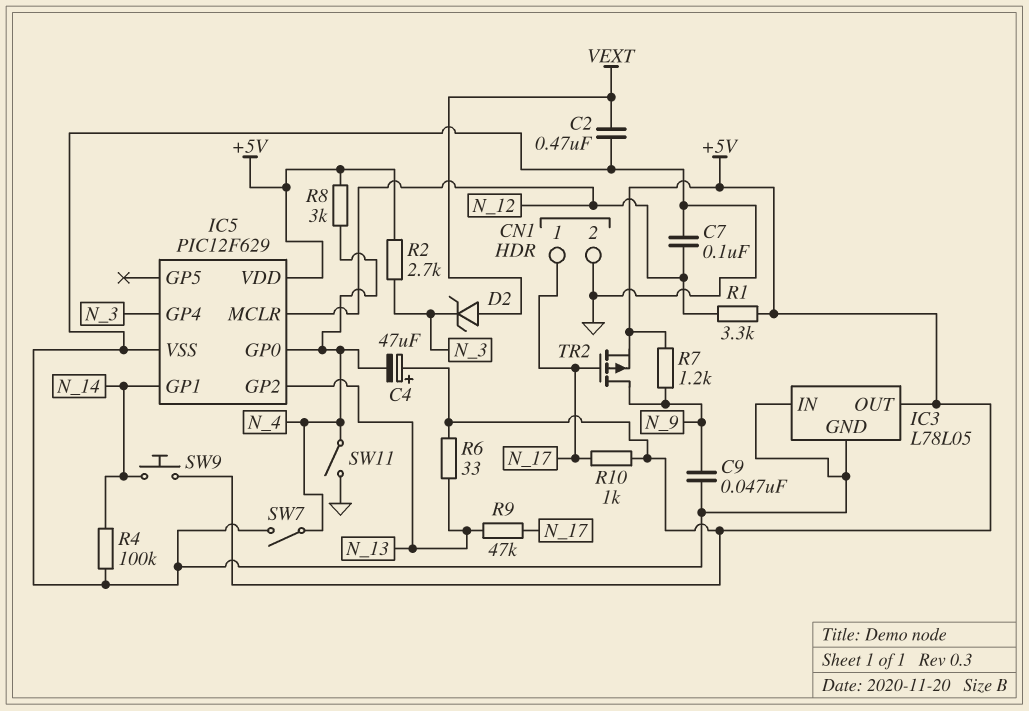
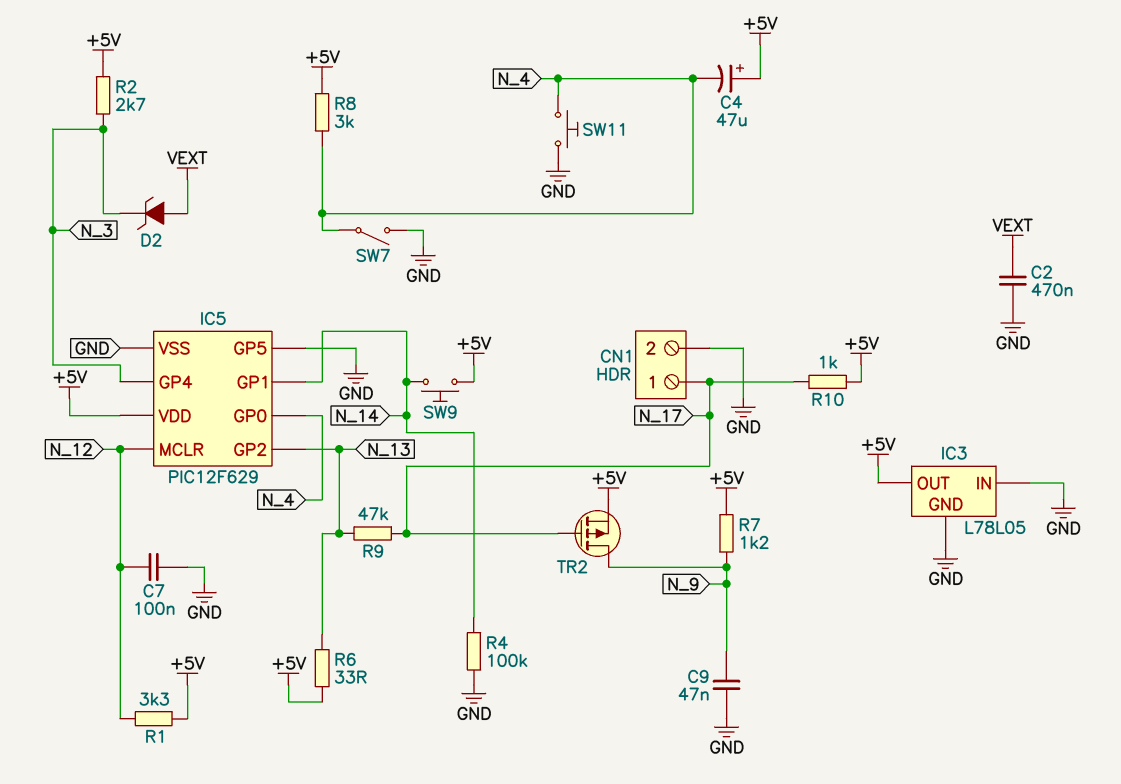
IC5 pin GP5: none -> GND
SW11: switch (GND, N_4) -> button (GND, N_4)

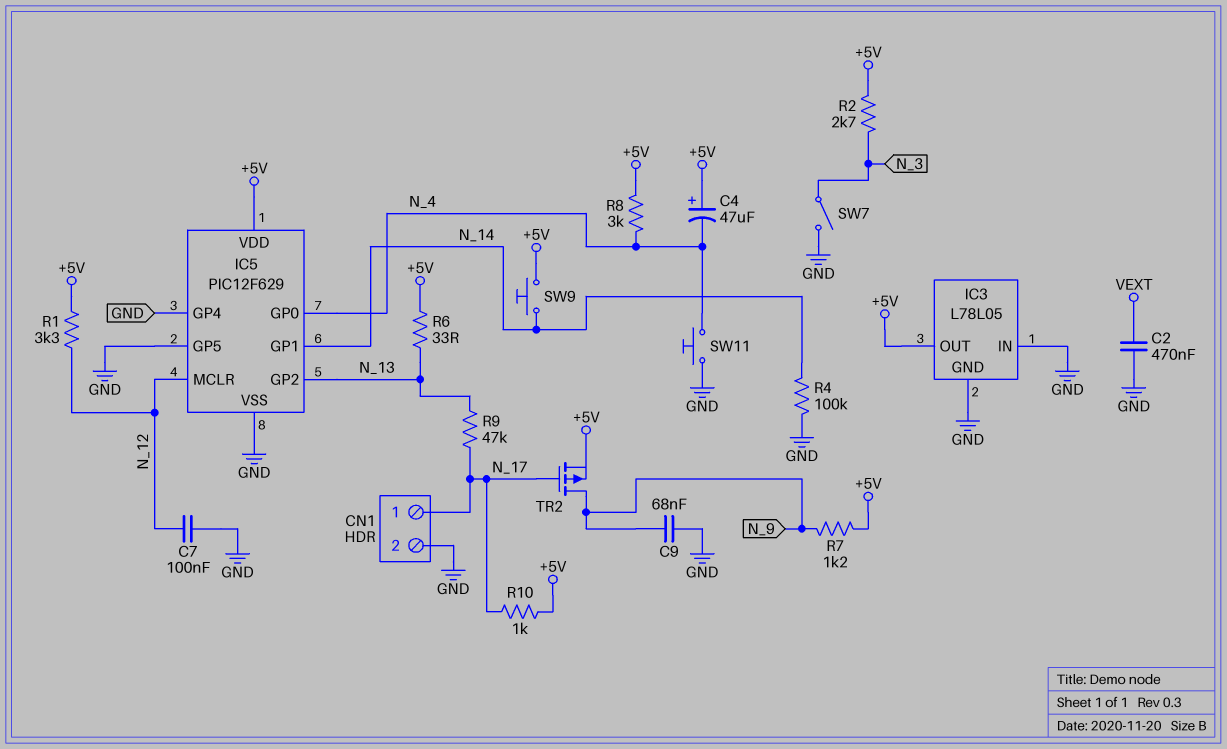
C9: 47nF (GND, N_9) -> 68nF (GND, N_9)
D2: zener (A VEXT, K N_3) -> none
IC5 pin GP4: N_3 -> GND
SW7: switch (GND, N_4) -> switch (GND, N_3)

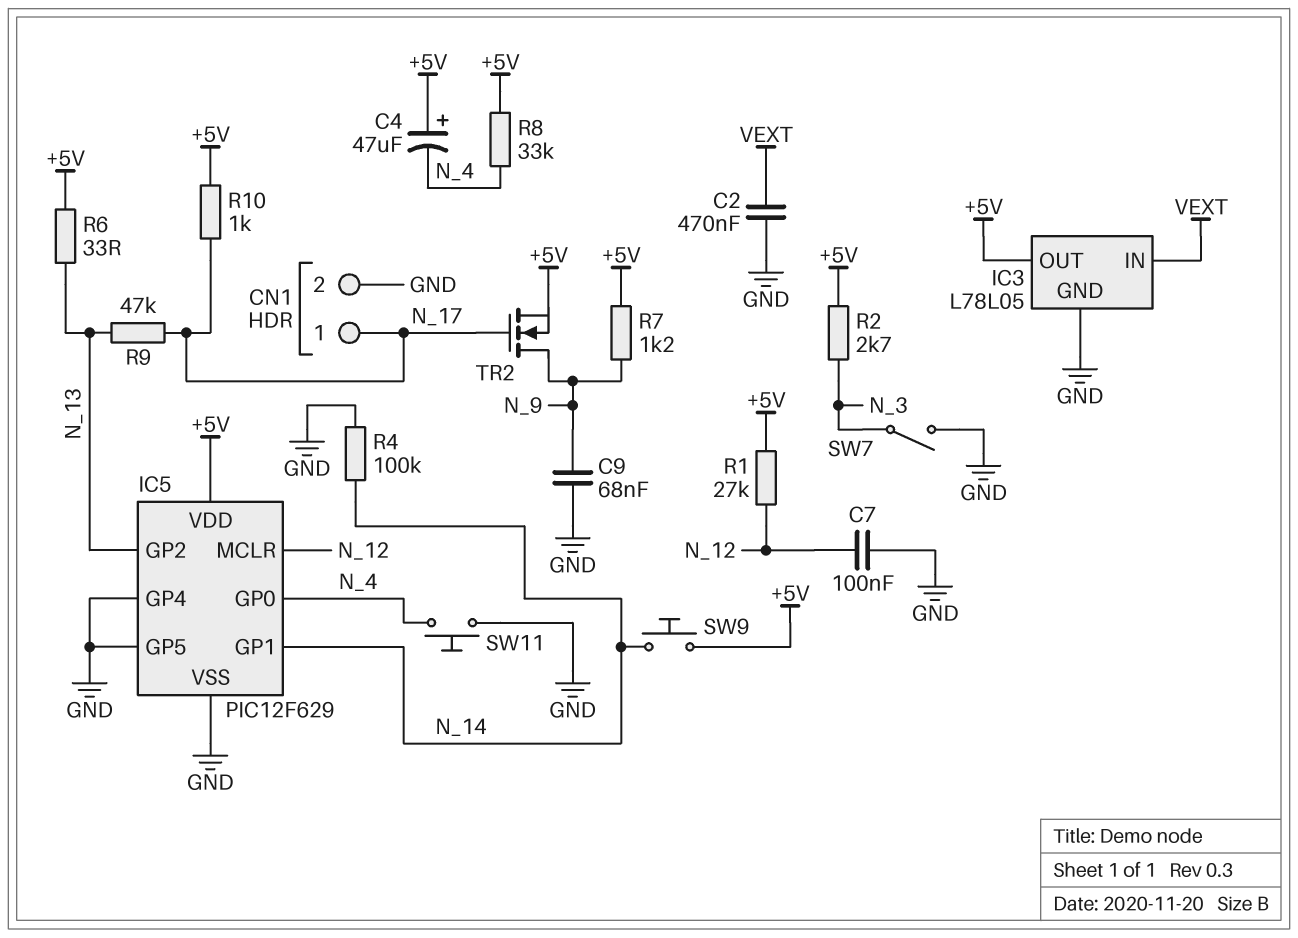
IC3 pin IN: GND -> VEXT
R1: 3.3k (+5V, N_12) -> 27k (+5V, N_12)
R8: 3k (+5V, N_4) -> 33k (+5V, N_4)
TR2: PMOS (G N_17, D N_9, S +5V) -> NMOS (G N_17, D N_9, S +5V)

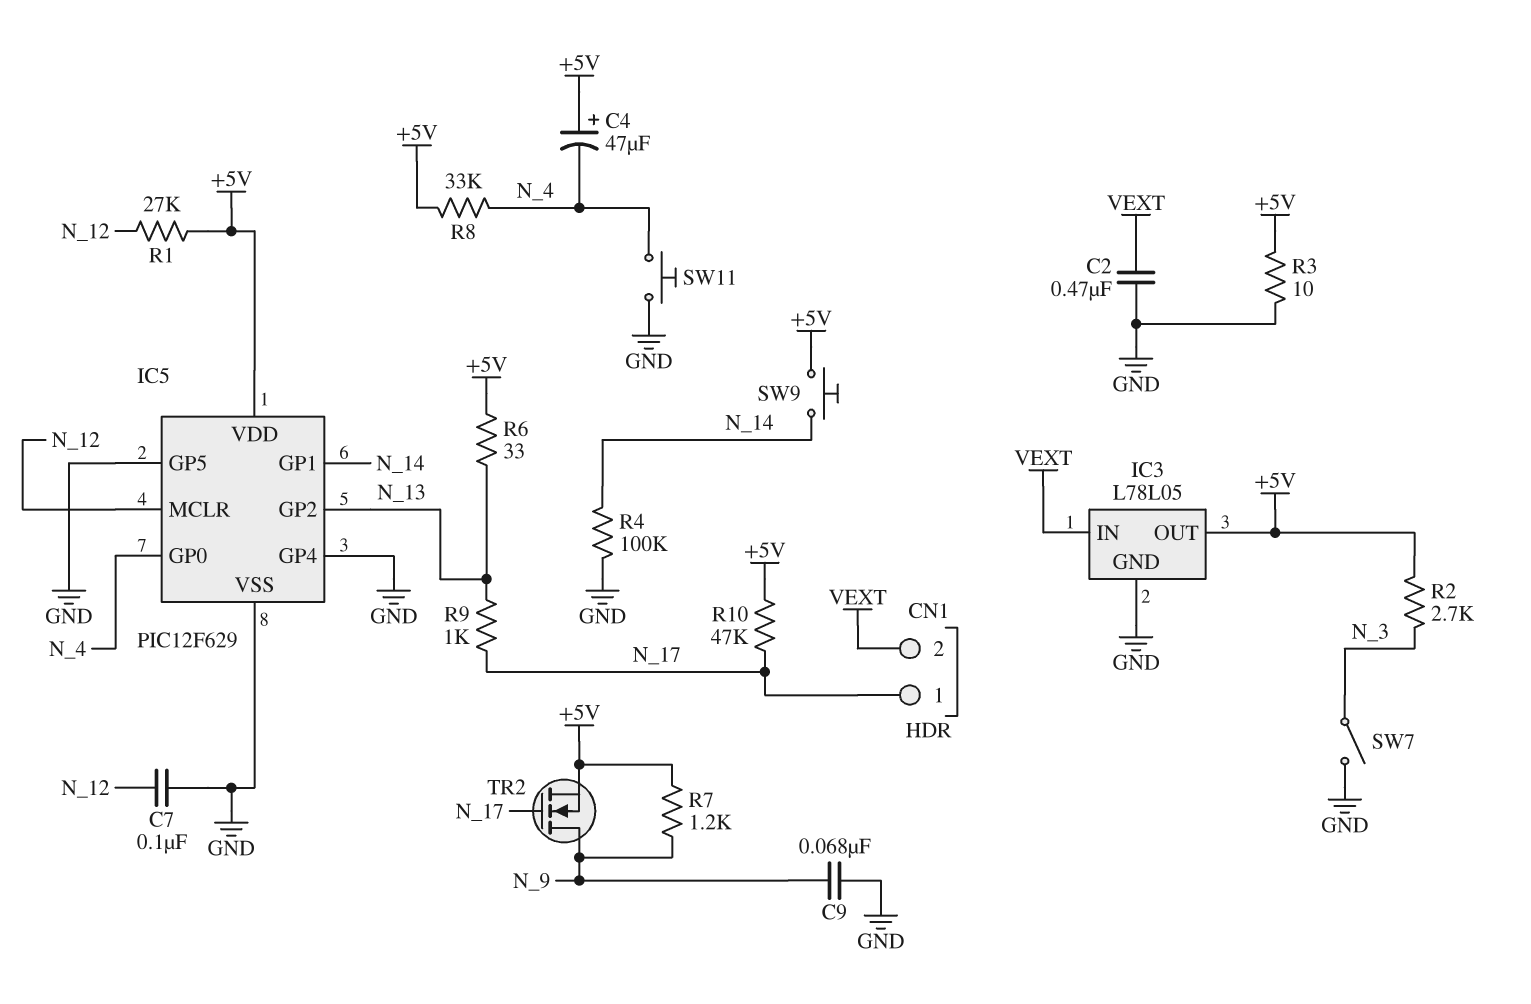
CN1 pin 2: GND -> VEXT
R3: none -> 10 (+5V, GND)
R9: 47k (N_13, N_17) -> 1k (N_13, N_17)
R10: 1k (+5V, N_17) -> 47k (+5V, N_17)

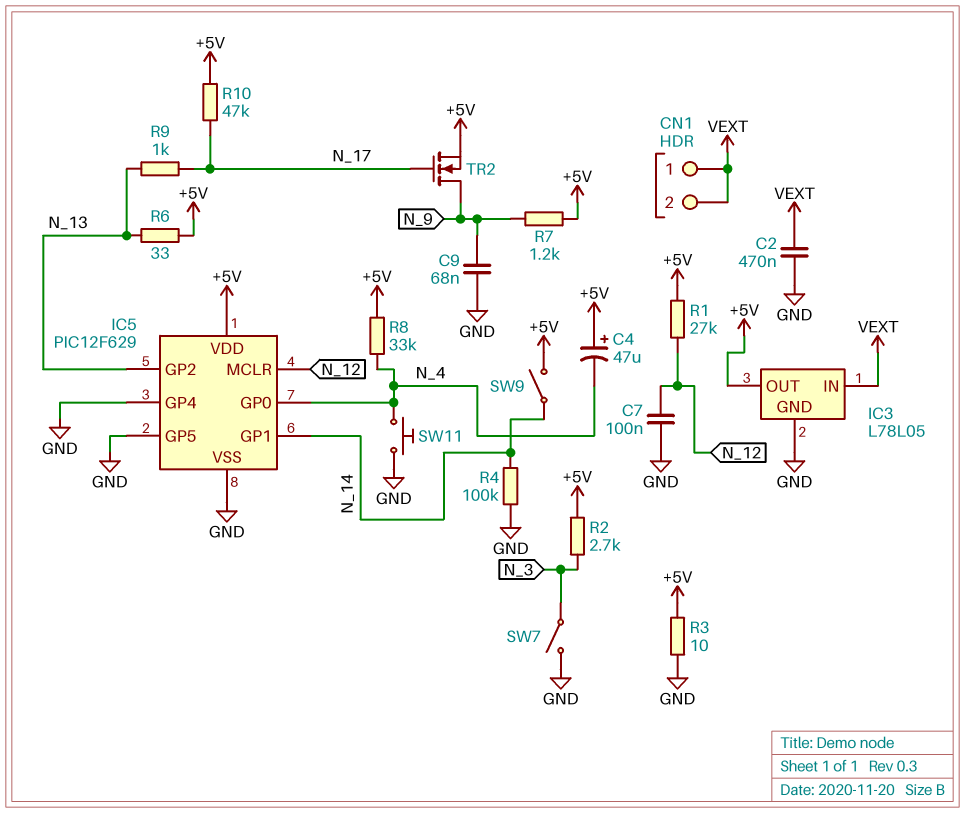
CN1 pin 1: N_17 -> VEXT
SW9: button (+5V, N_14) -> switch (+5V, N_14)

